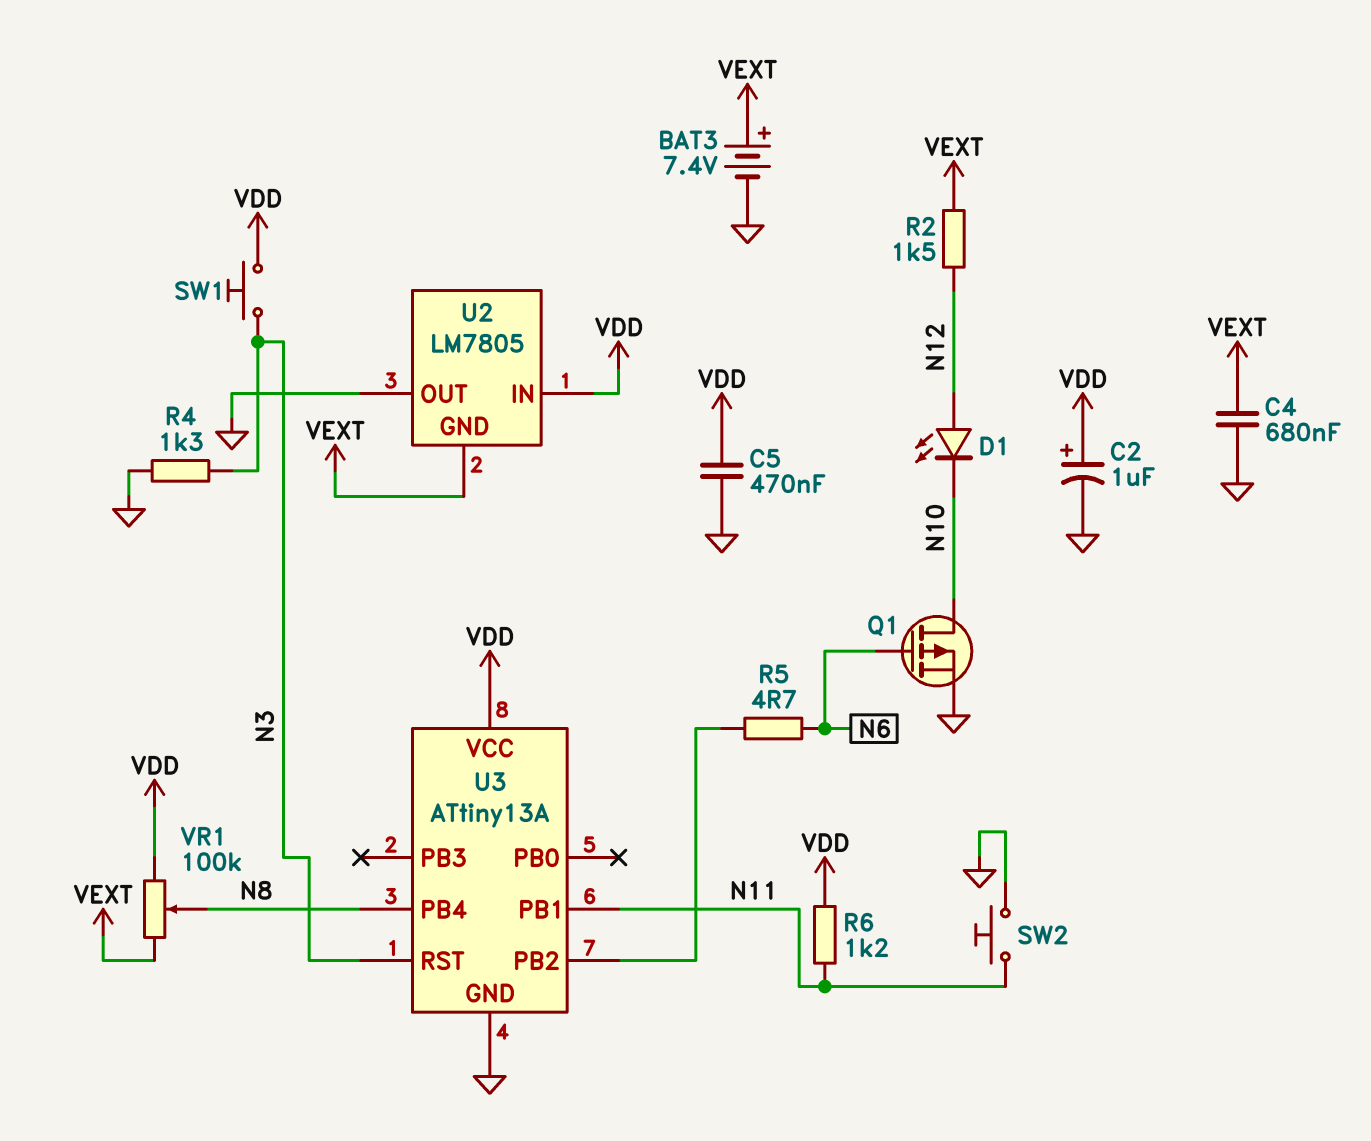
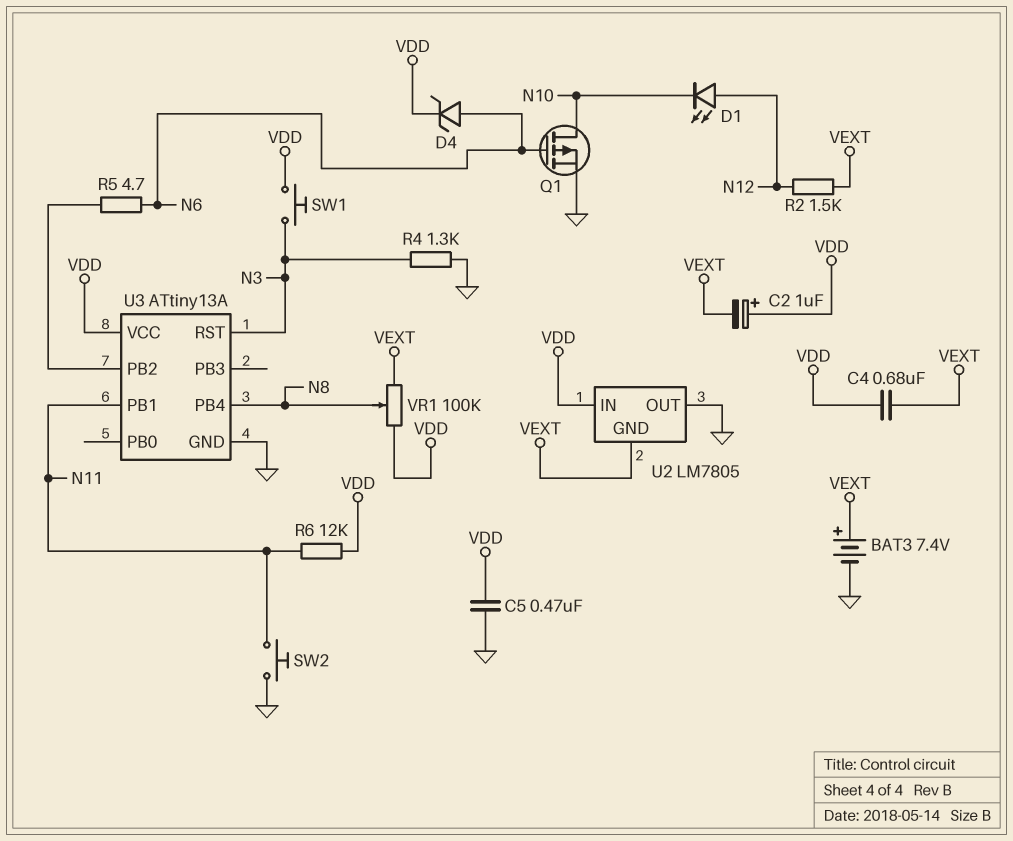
C2: 1uF (plus VDD, minus GND) -> 1uF (plus VDD, minus VEXT)
C4: 680nF (GND, VEXT) -> 680nF (VDD, VEXT)
D4: none -> zener (A N6, K VDD)
R6: 1.2k (N11, VDD) -> 12k (N11, VDD)

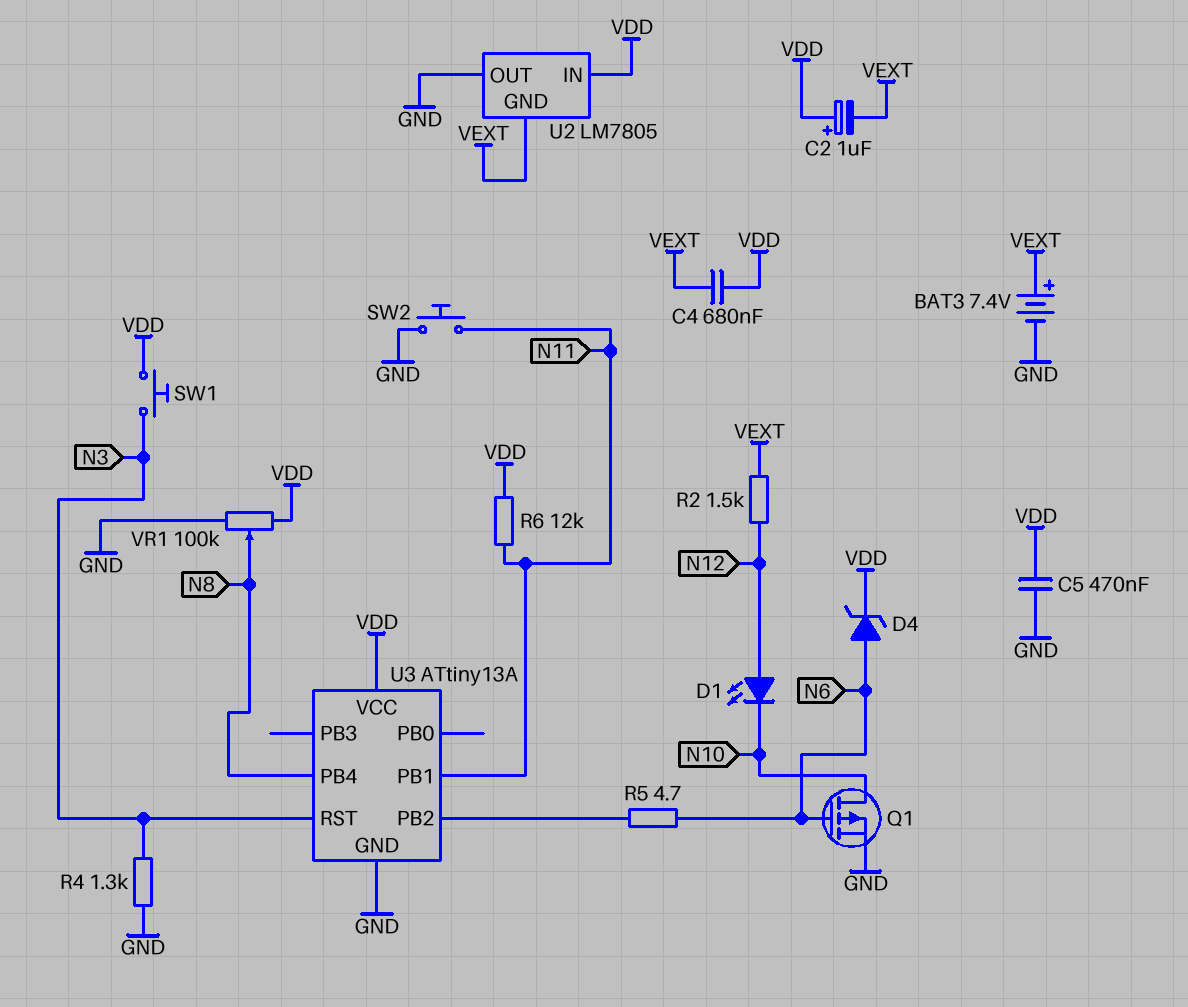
VR1: 100k (VDD, VEXT, wiper N8) -> 100k (GND, VDD, wiper N8)

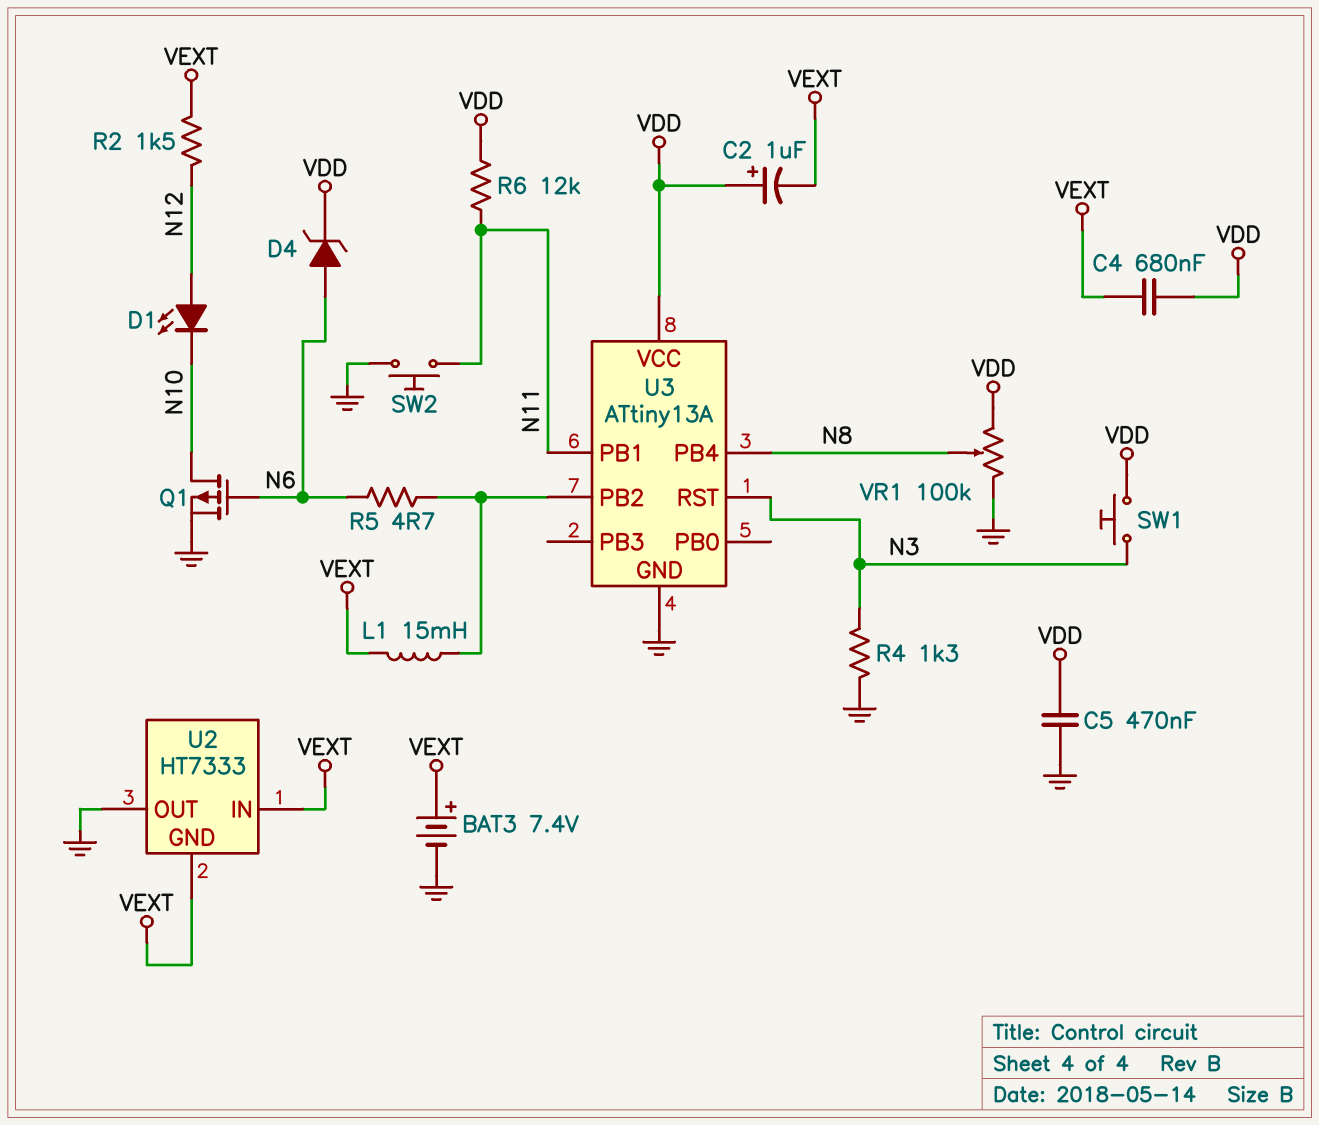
L1: none -> 15mH (U3/PB2, VEXT)
U2: LM7805 -> HT7333
U2 pin IN: VDD -> VEXT

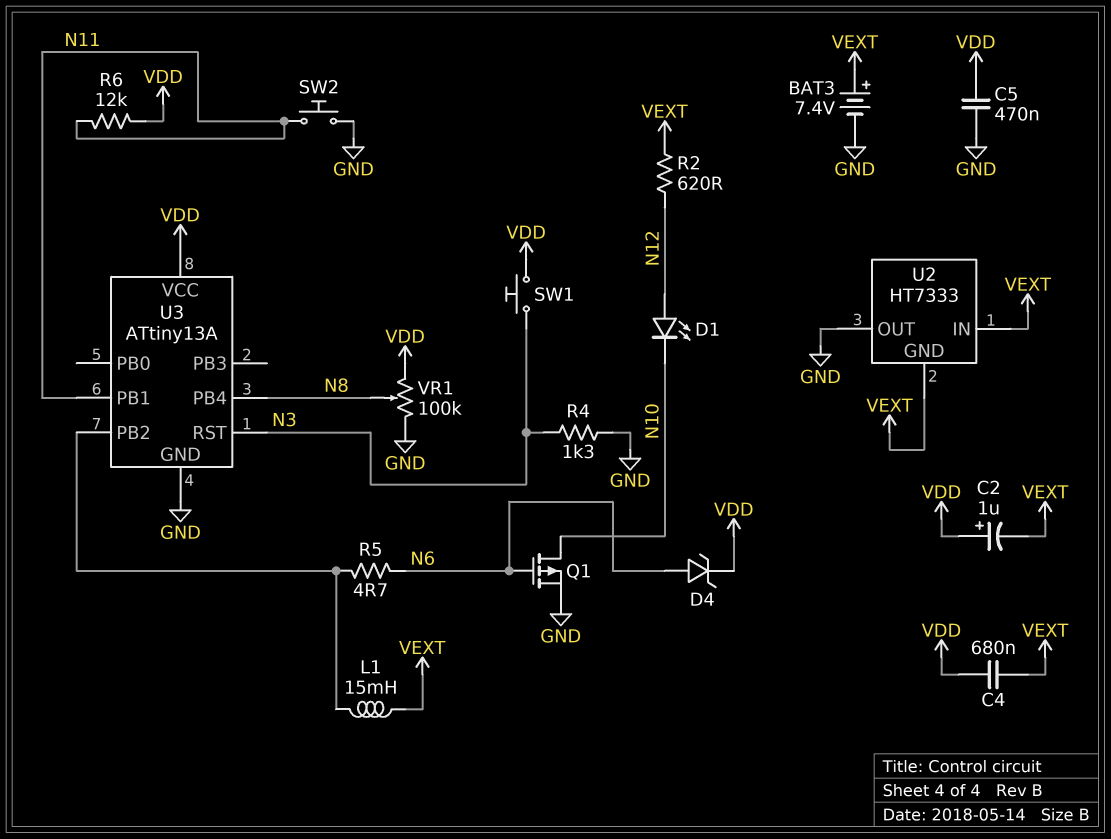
R2: 1.5k (N12, VEXT) -> 620 (N12, VEXT)

